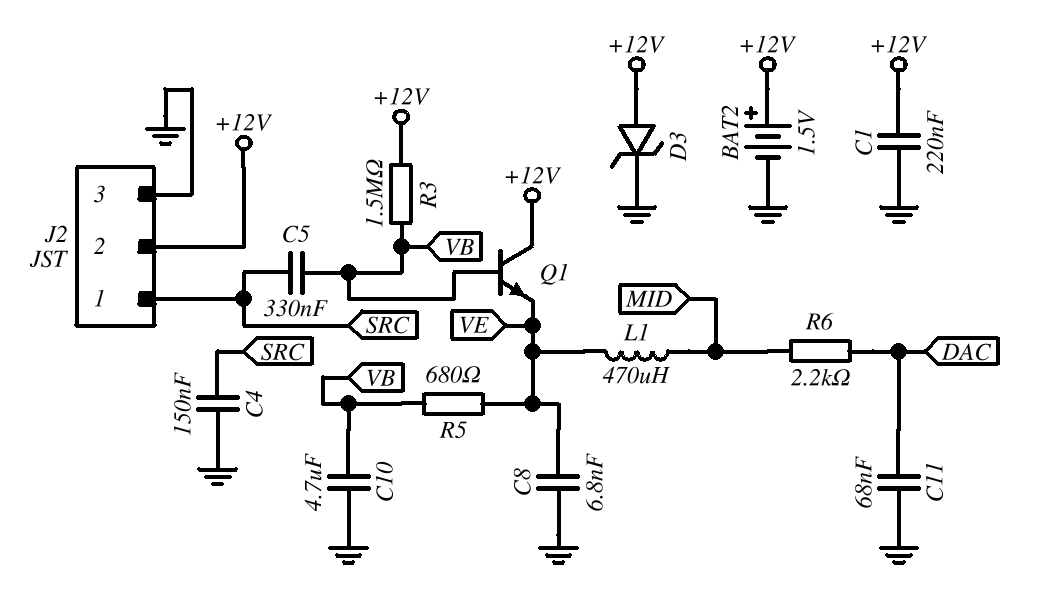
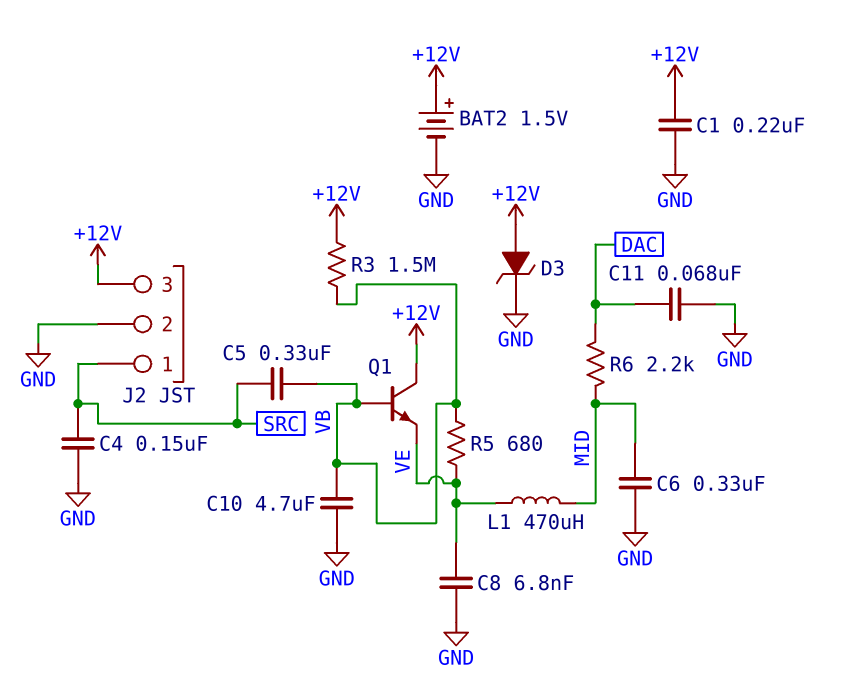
C6: none -> 330nF (GND, MID)
J2 pin 2: +12V -> GND
J2 pin 3: GND -> +12V

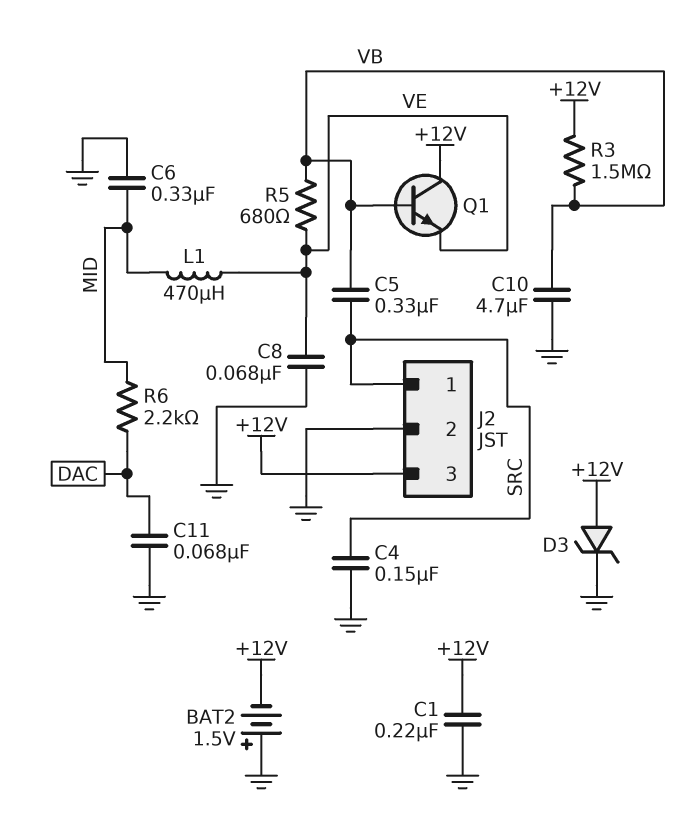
BAT2: 1.5V (plus +12V, minus GND) -> 1.5V (plus GND, minus +12V)
C8: 6.8nF (GND, VE) -> 68nF (GND, VE)

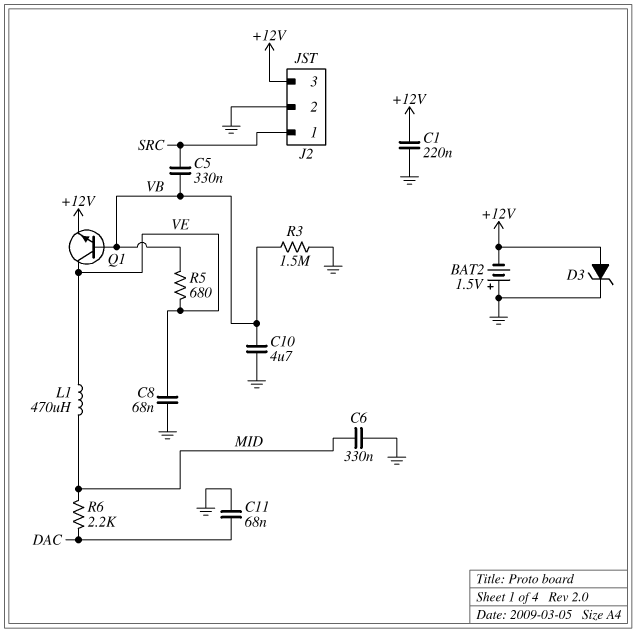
C4: 150nF (GND, SRC) -> none
Q1: NPN (B VB, C +12V, E VE) -> NPN (B VB, C VE, E +12V)
R3: 1.5M (+12V, VB) -> 1.5M (GND, VB)

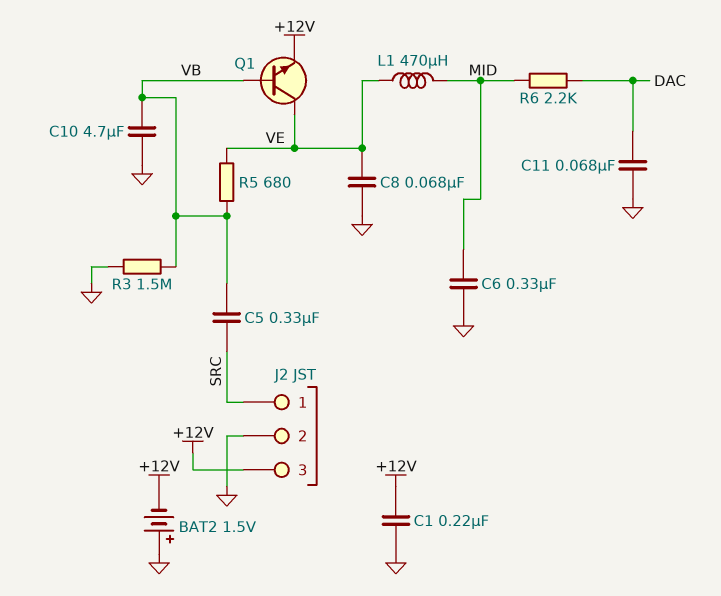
D3: zener (A +12V, K GND) -> none

